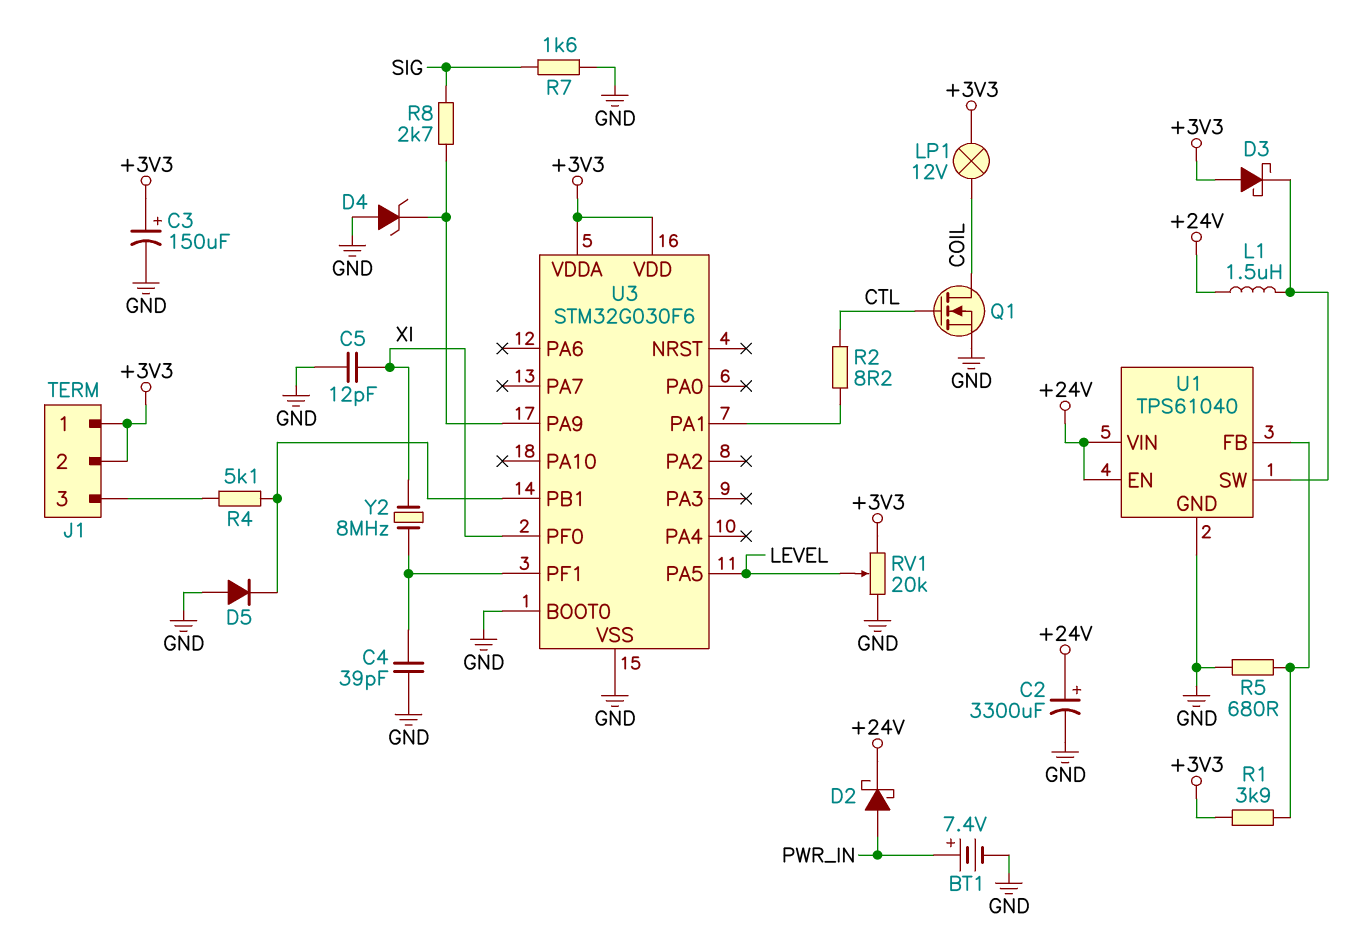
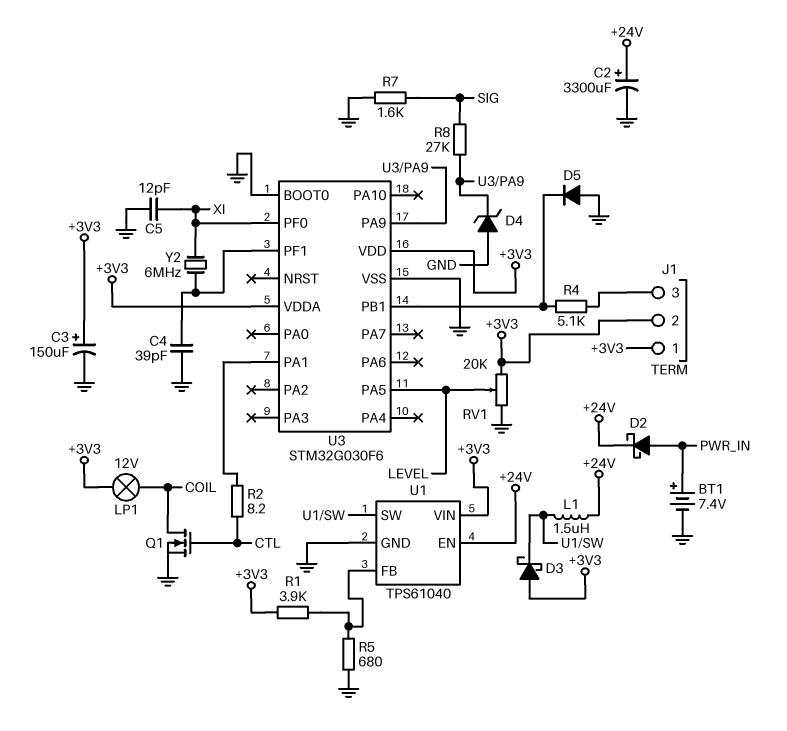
R8: 2.7k (SIG, U3/PA9) -> 27k (SIG, U3/PA9)
U1 pin VIN: +24V -> +3V3
Y2: 8MHz (U3/PF1, XI) -> 6MHz (U3/PF1, XI)

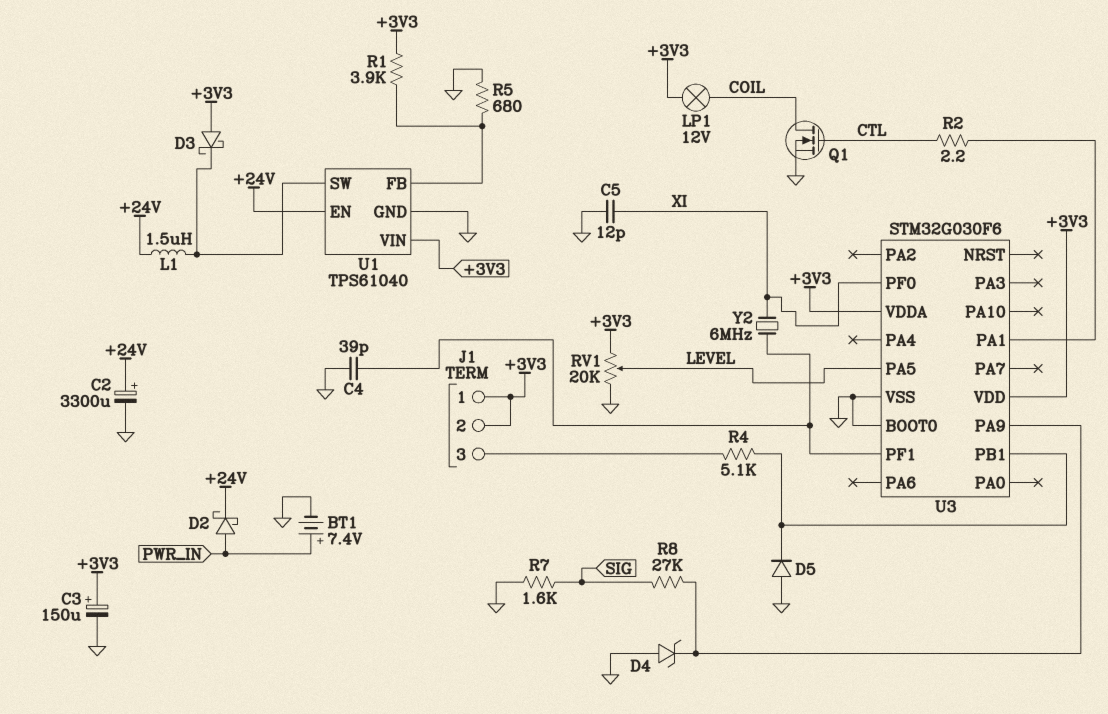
R2: 8.2 (CTL, U3/PA1) -> 2.2 (CTL, U3/PA1)

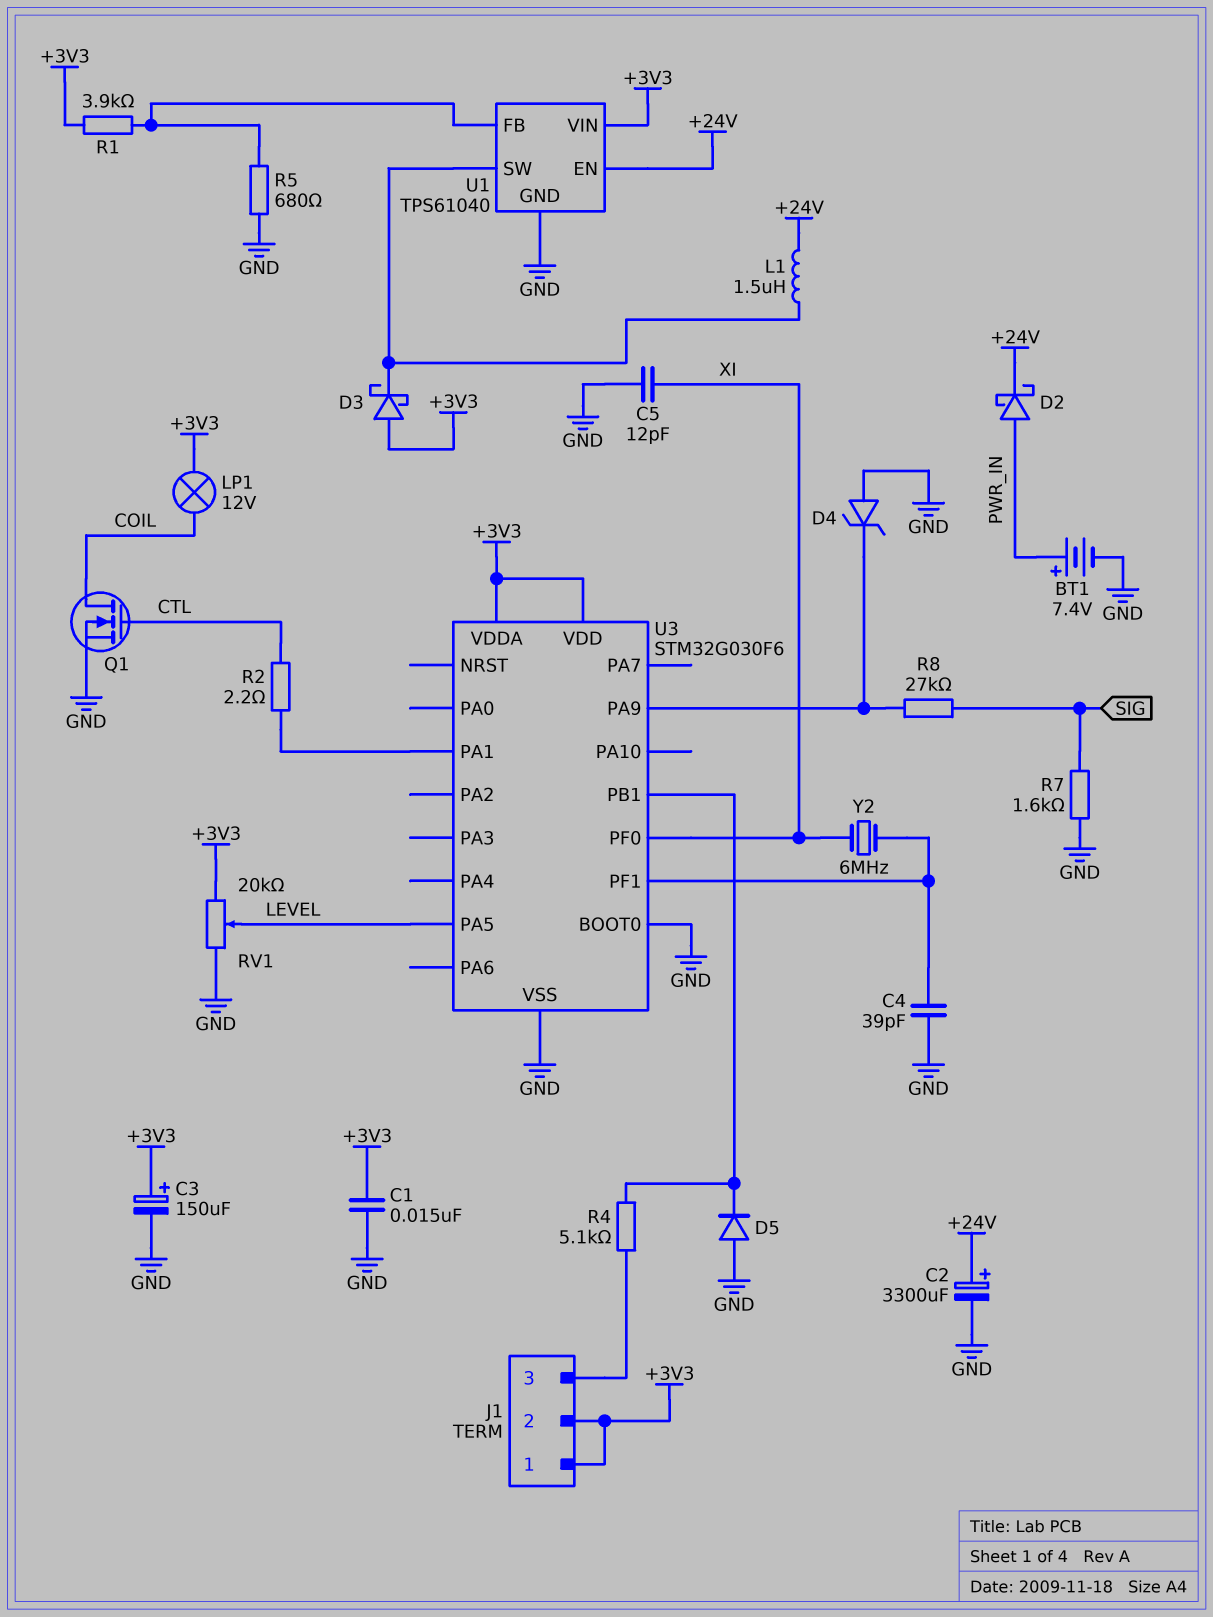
C1: none -> 15nF (+3V3, GND)

